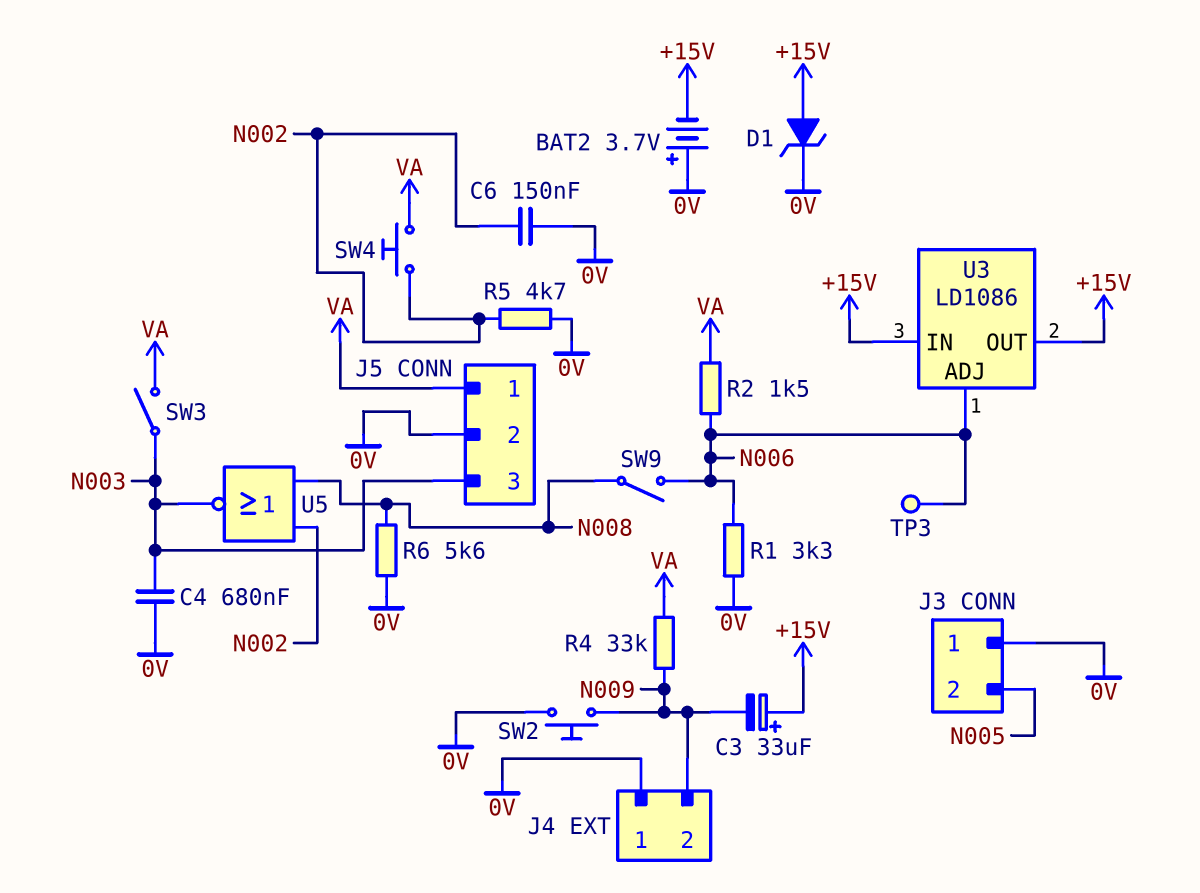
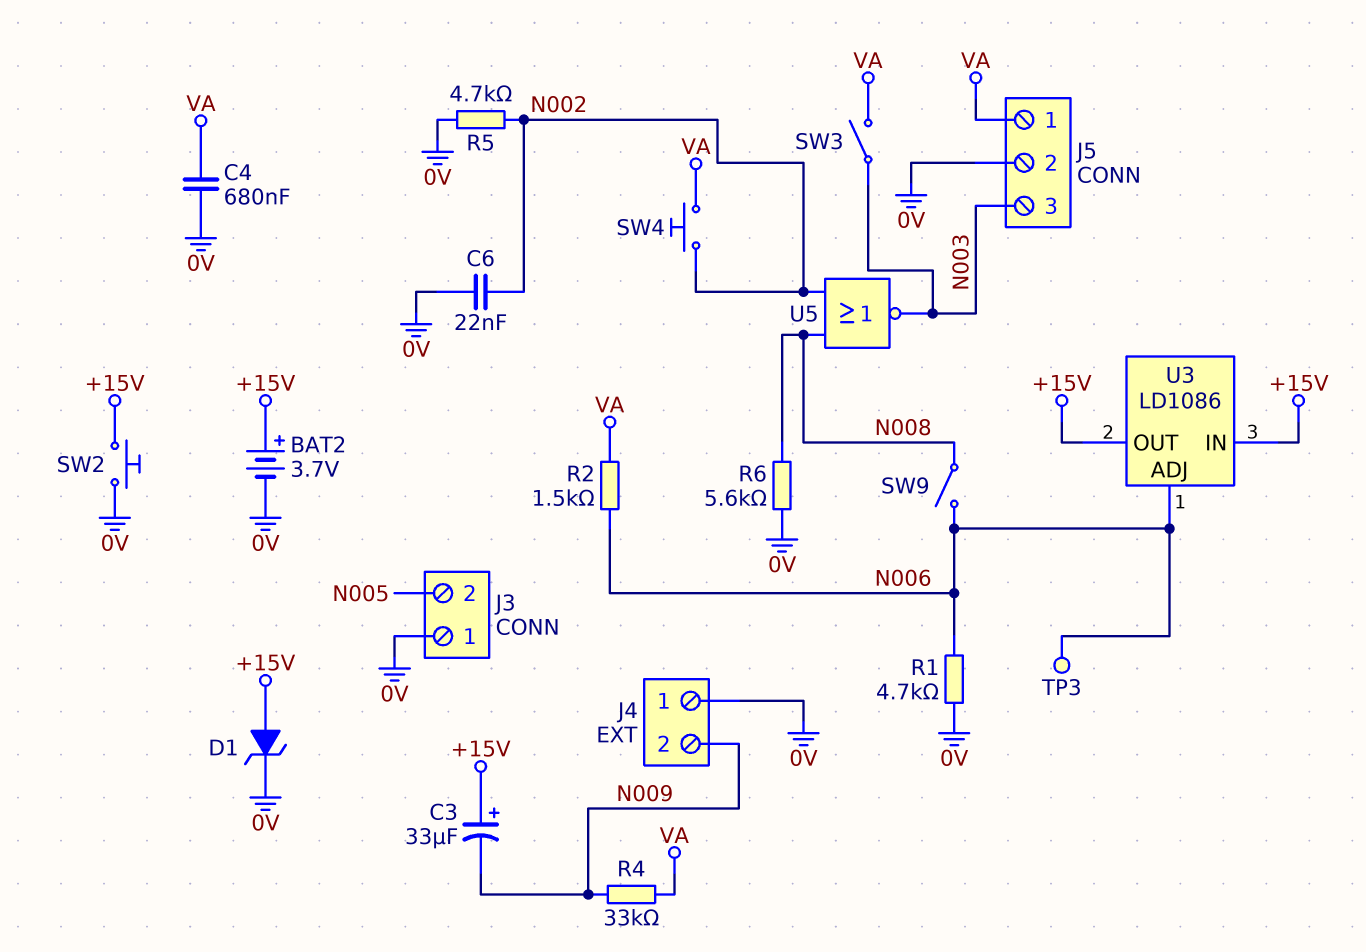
BAT2: 3.7V (plus 0V, minus +15V) -> 3.7V (plus +15V, minus 0V)
C4: 680nF (0V, N003) -> 680nF (0V, VA)
C6: 150nF (0V, N002) -> 22nF (0V, N002)
R1: 3.3k (0V, N006) -> 4.7k (0V, N006)
SW2: button (0V, N009) -> button (+15V, 0V)

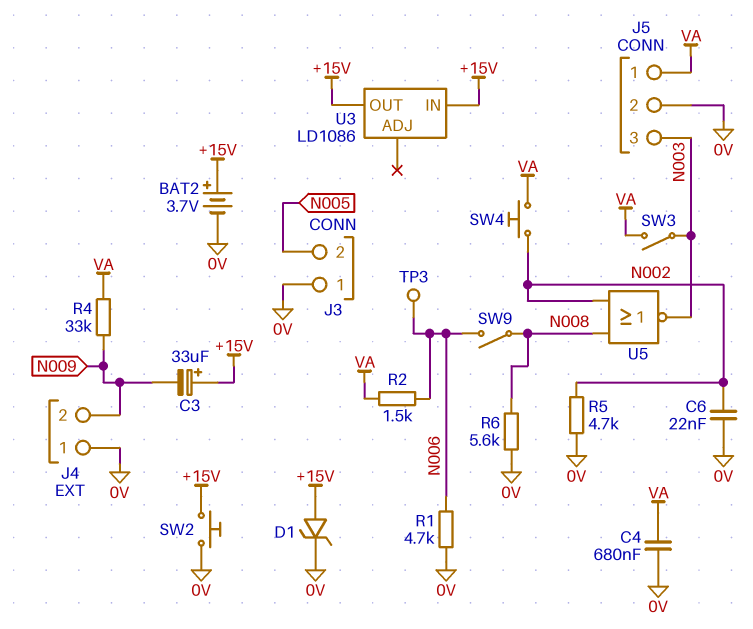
U3 pin ADJ: N006 -> none

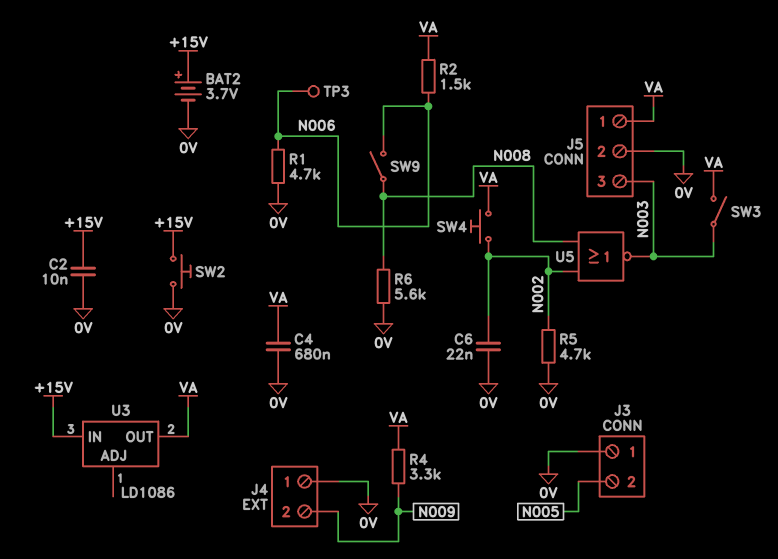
C2: none -> 10nF (+15V, 0V)
C3: 33uF (plus +15V, minus N009) -> none
D1: zener (A +15V, K 0V) -> none
R4: 33k (N009, VA) -> 3.3k (N009, VA)
U3 pin OUT: +15V -> VA

